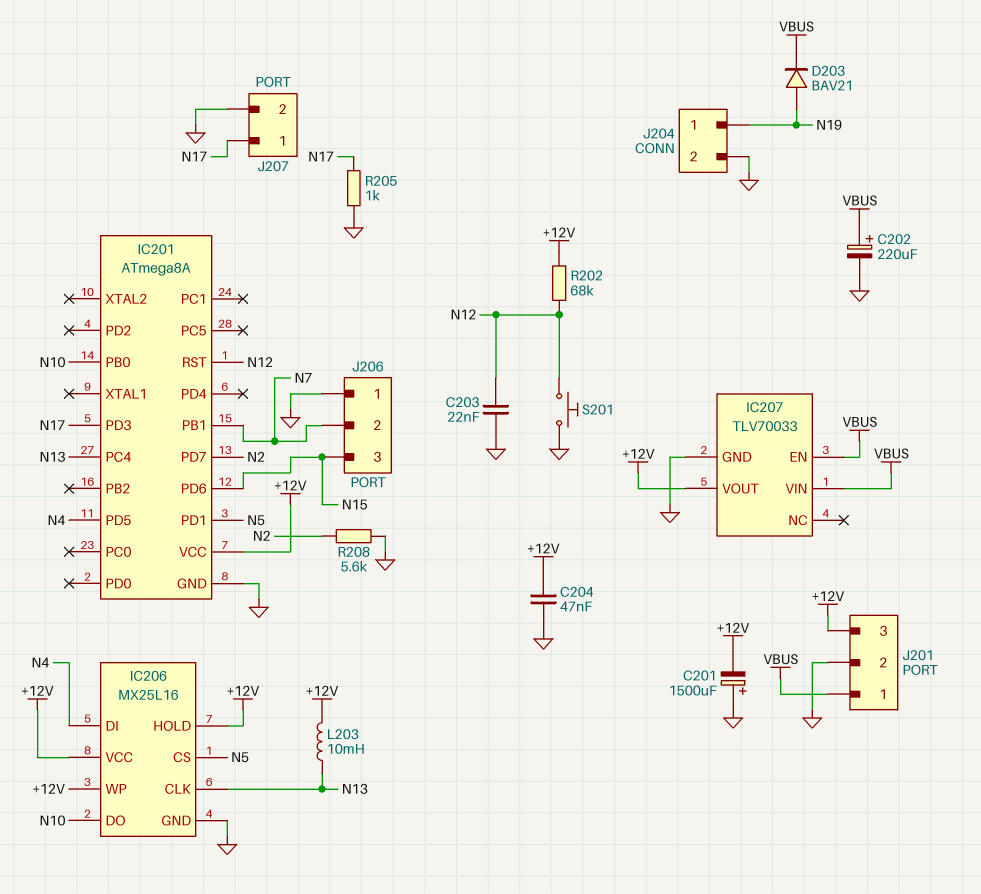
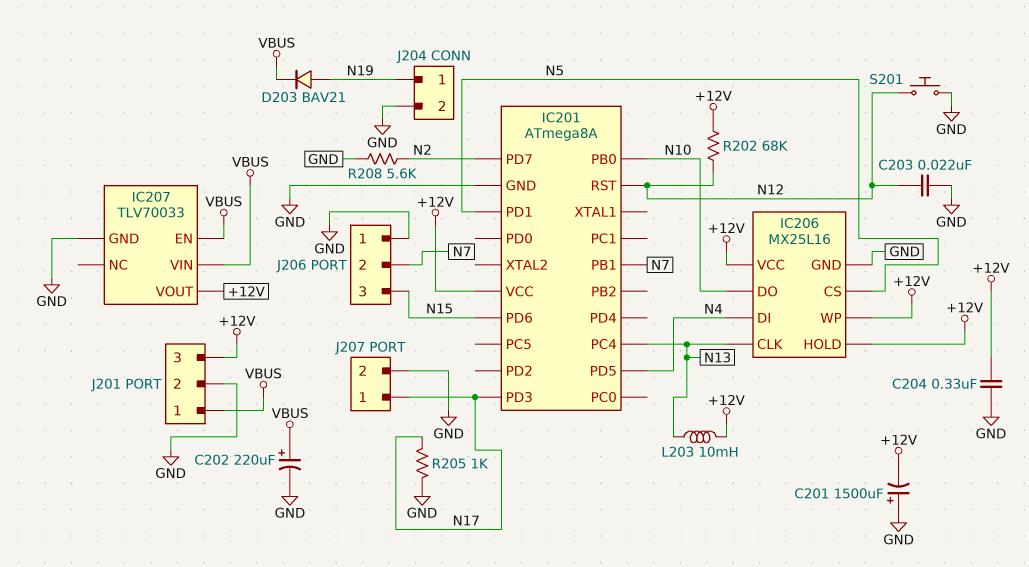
C204: 47nF (+12V, GND) -> 330nF (+12V, GND)

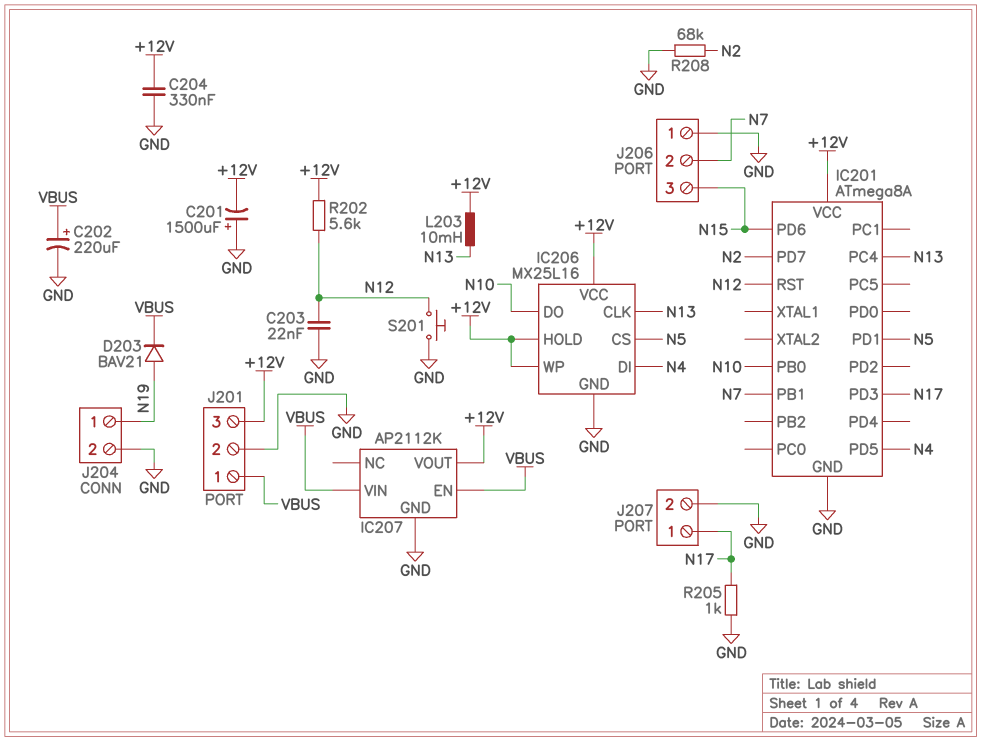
IC207: TLV70033 -> AP2112K
R202: 68k (+12V, N12) -> 5.6k (+12V, N12)
R208: 5.6k (GND, N2) -> 68k (GND, N2)

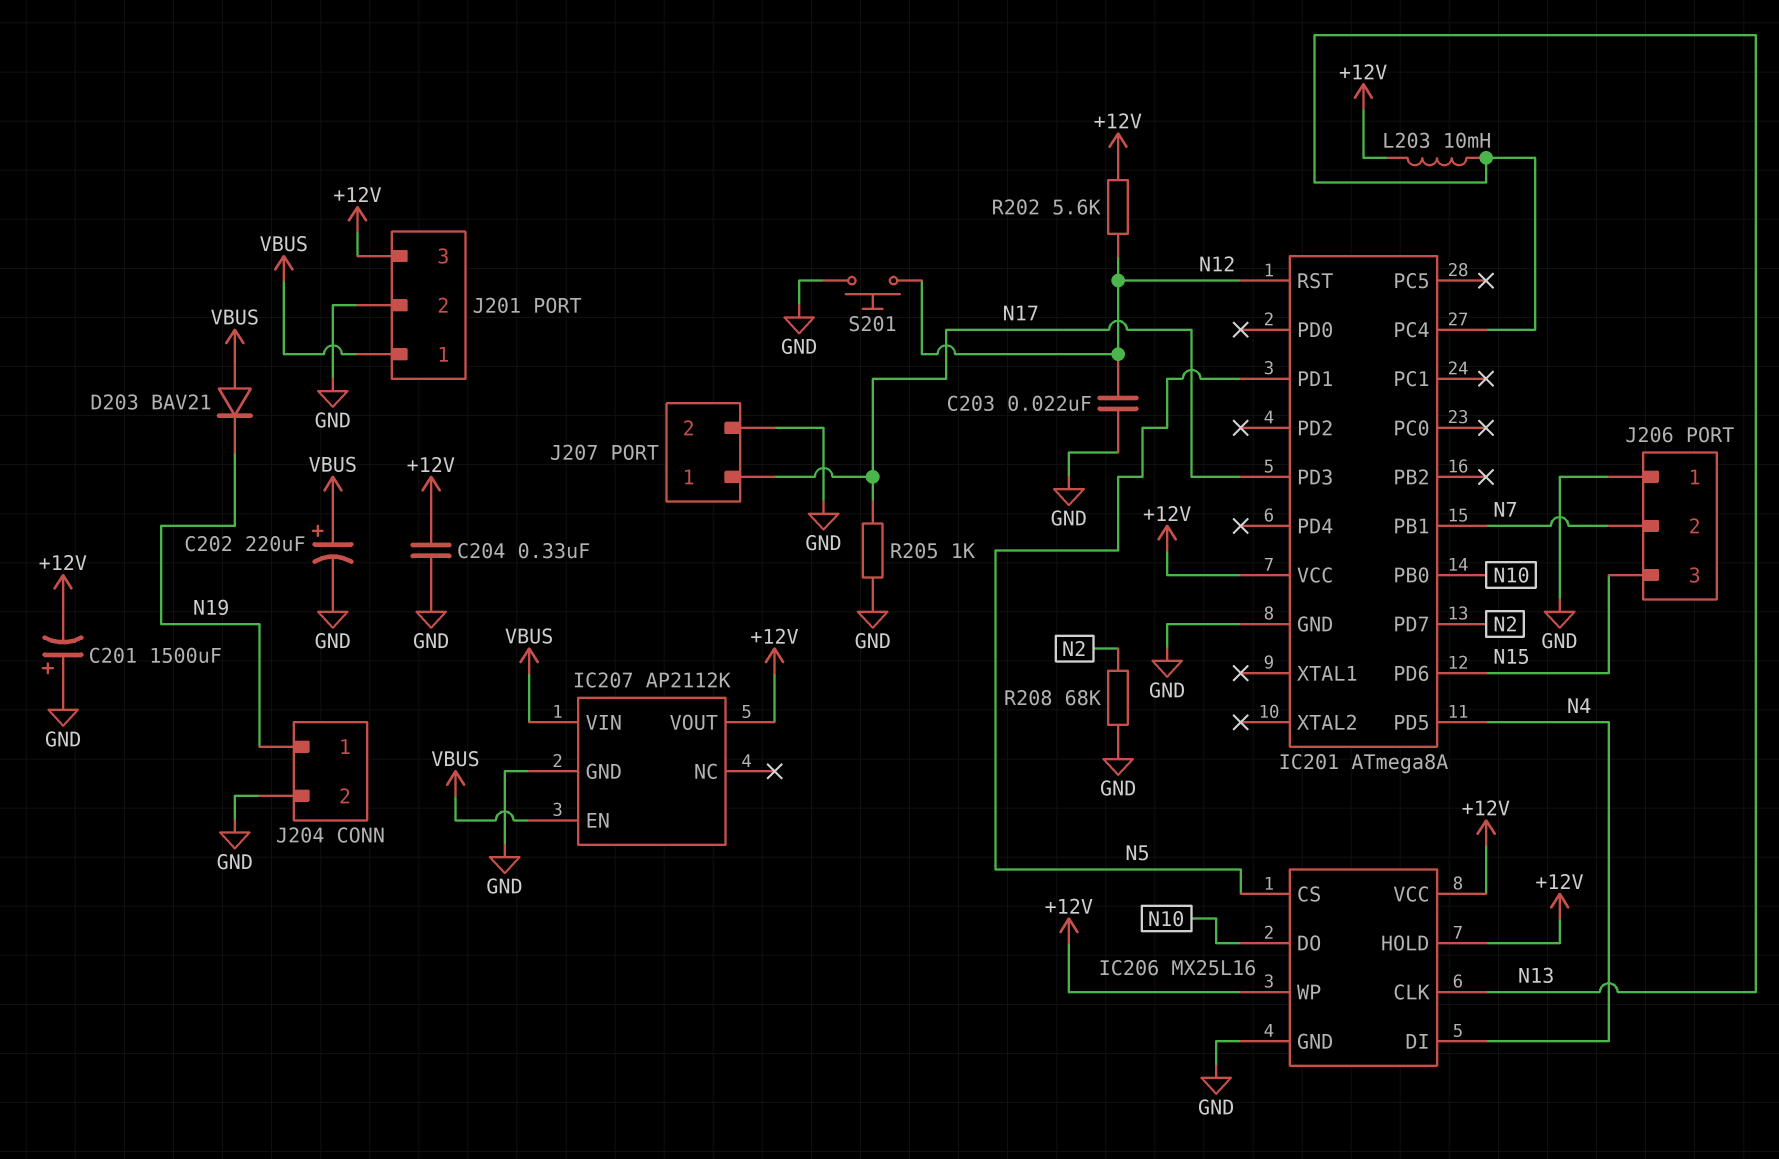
D203: diode BAV21 (A N19, K VBUS) -> diode BAV21 (A VBUS, K N19)

